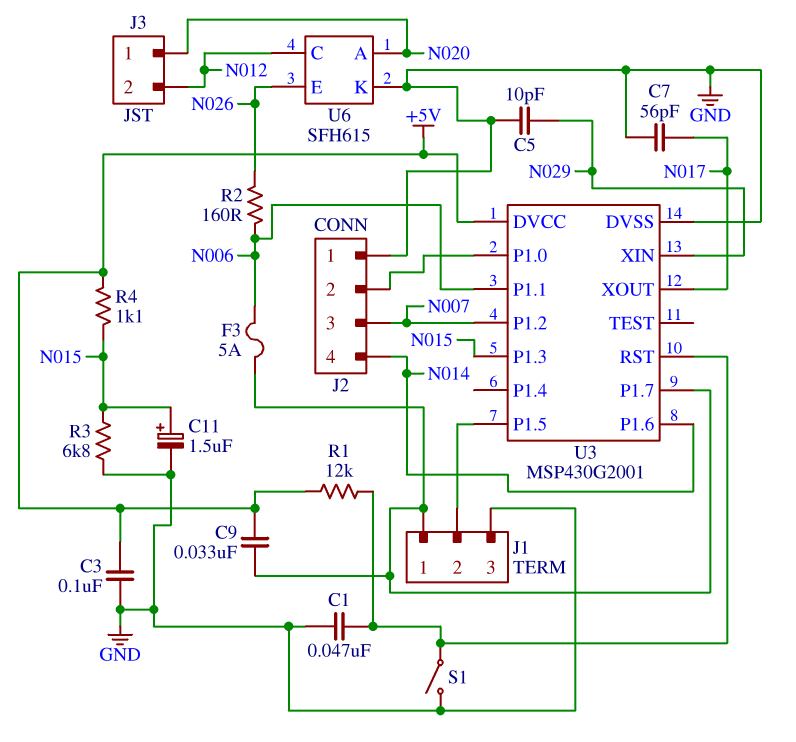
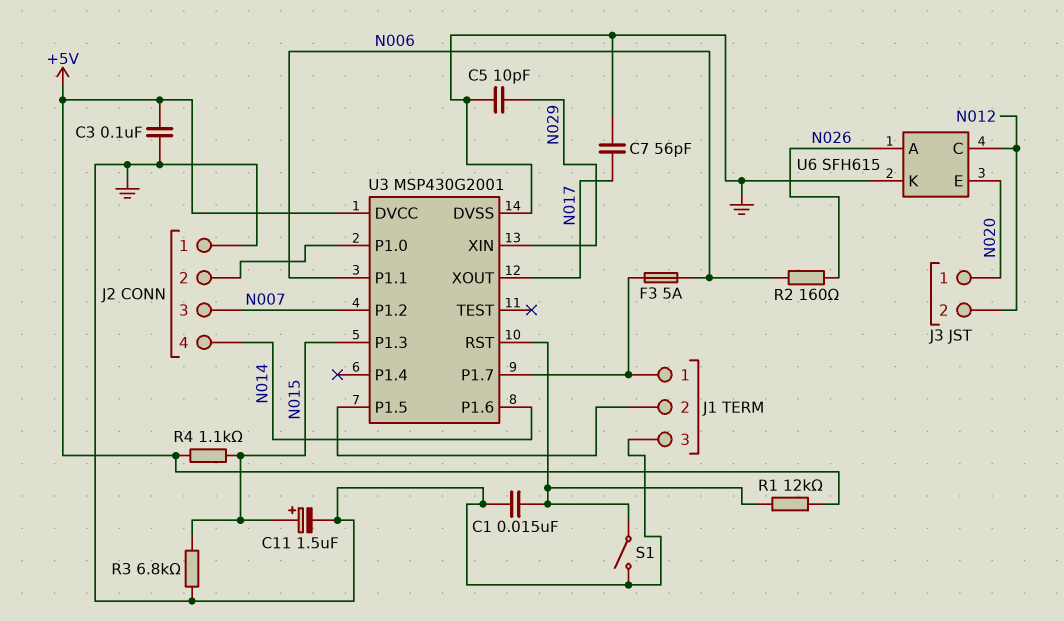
C1: 47nF (GND, U3/RST) -> 15nF (GND, U3/RST)
C9: 33nF (+5V, J1/1) -> none
U6 pin A: N020 -> N026
U6 pin E: N026 -> N020

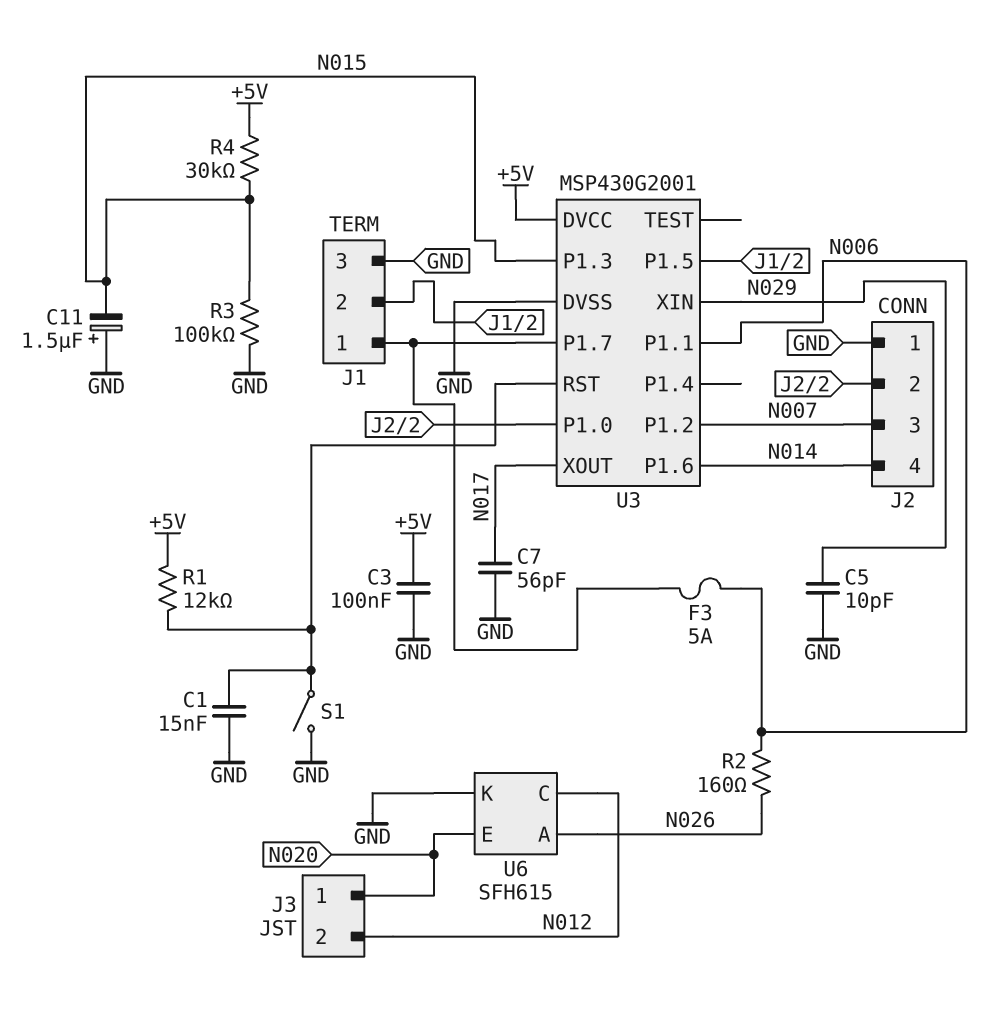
C11: 1.5uF (plus N015, minus GND) -> 1.5uF (plus GND, minus N015)
R3: 6.8k (GND, N015) -> 100k (GND, N015)
R4: 1.1k (+5V, N015) -> 30k (+5V, N015)

